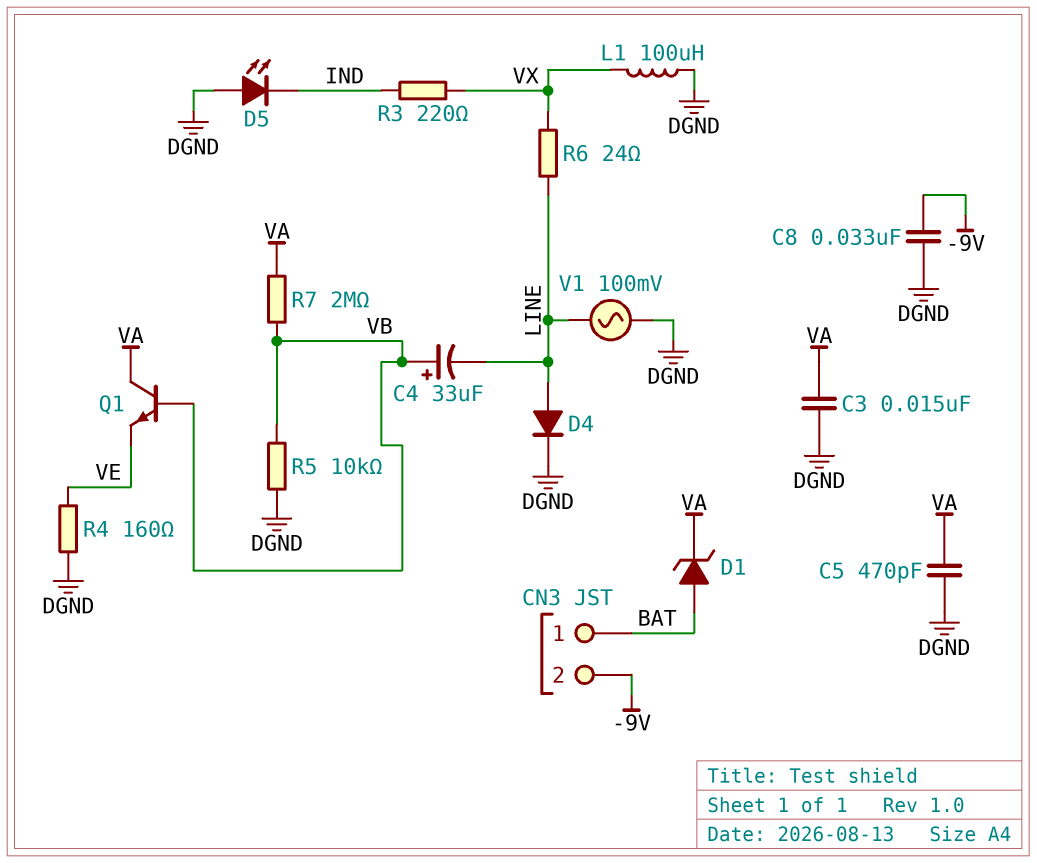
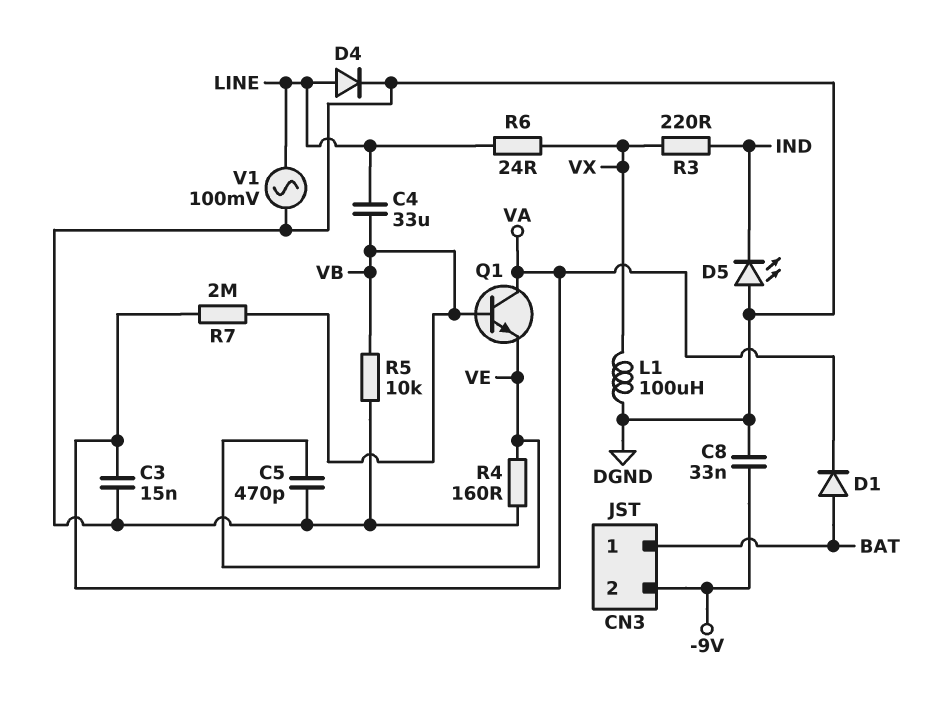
C4: 33uF (plus VB, minus LINE) -> 33uF (LINE, VB)
C5: 470pF (DGND, VA) -> 470pF (DGND, VE)
D1: zener (A BAT, K VA) -> diode (A BAT, K VA)

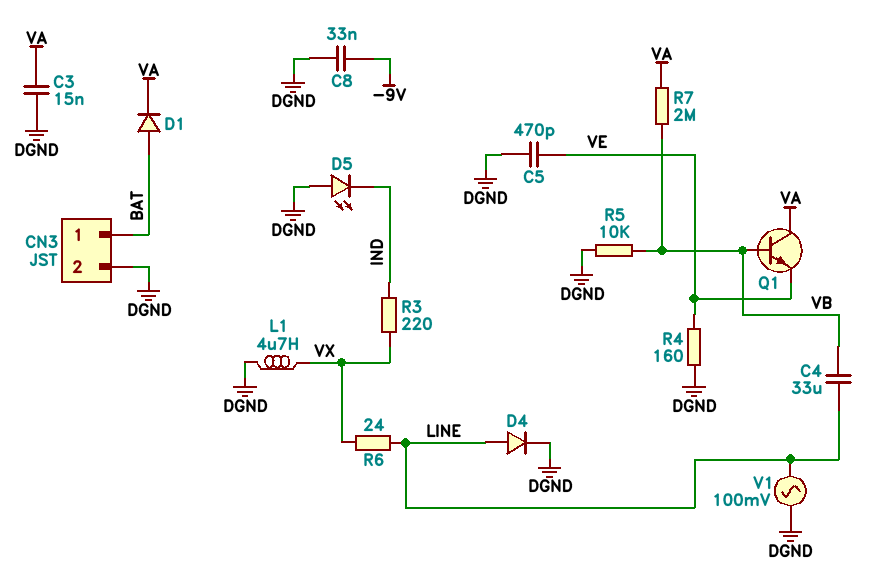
CN3 pin 2: -9V -> DGND
L1: 100uH (DGND, VX) -> 4.7uH (DGND, VX)

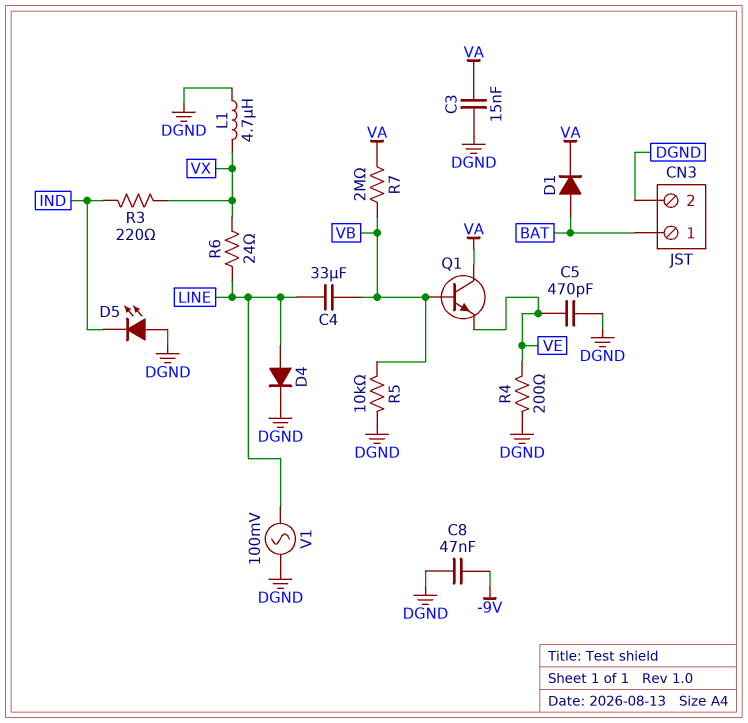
C8: 33nF (-9V, DGND) -> 47nF (-9V, DGND)
R4: 160 (DGND, VE) -> 200 (DGND, VE)

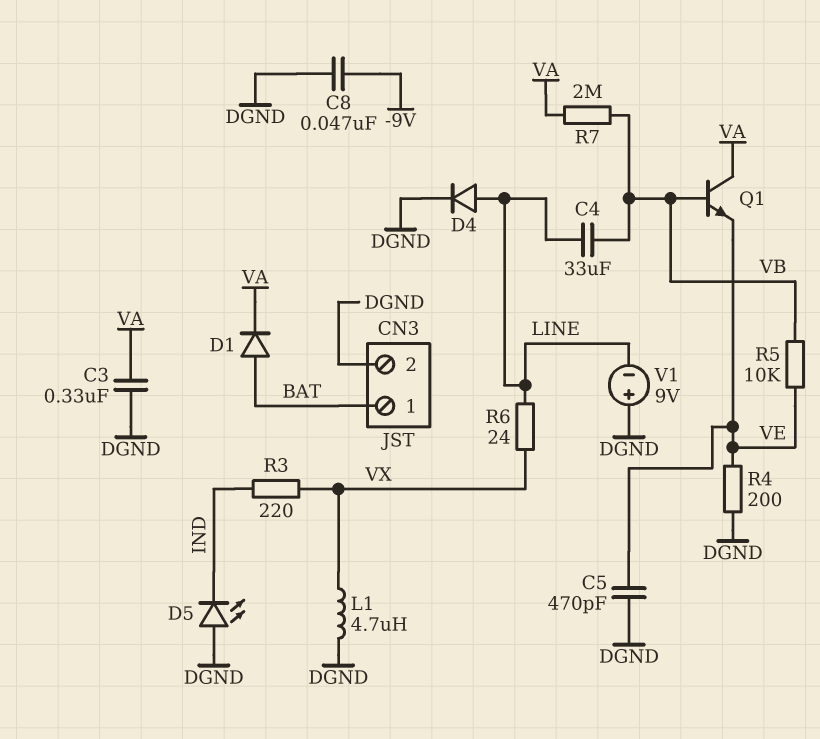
C3: 15nF (DGND, VA) -> 330nF (DGND, VA)
R5: 10k (DGND, VB) -> 10k (VB, VE)
V1: AC 100mV (DGND, LINE) -> 9V (plus DGND, minus LINE)

